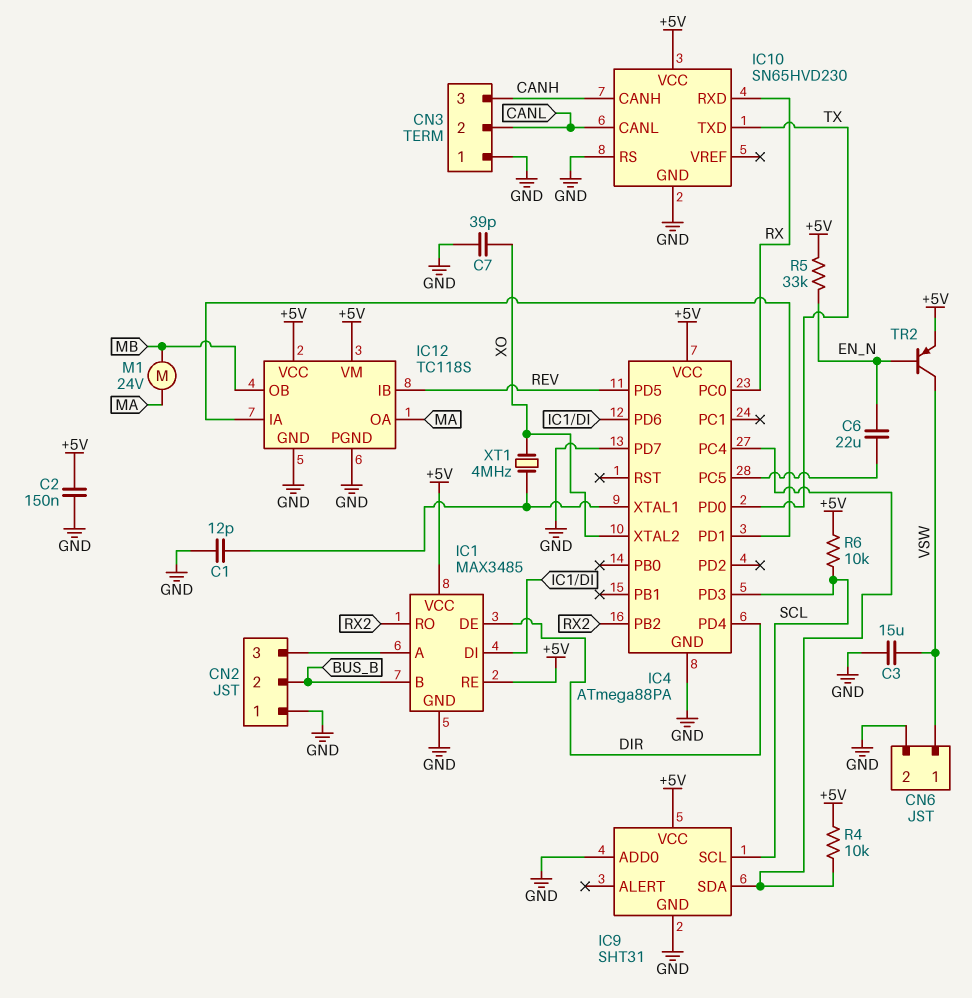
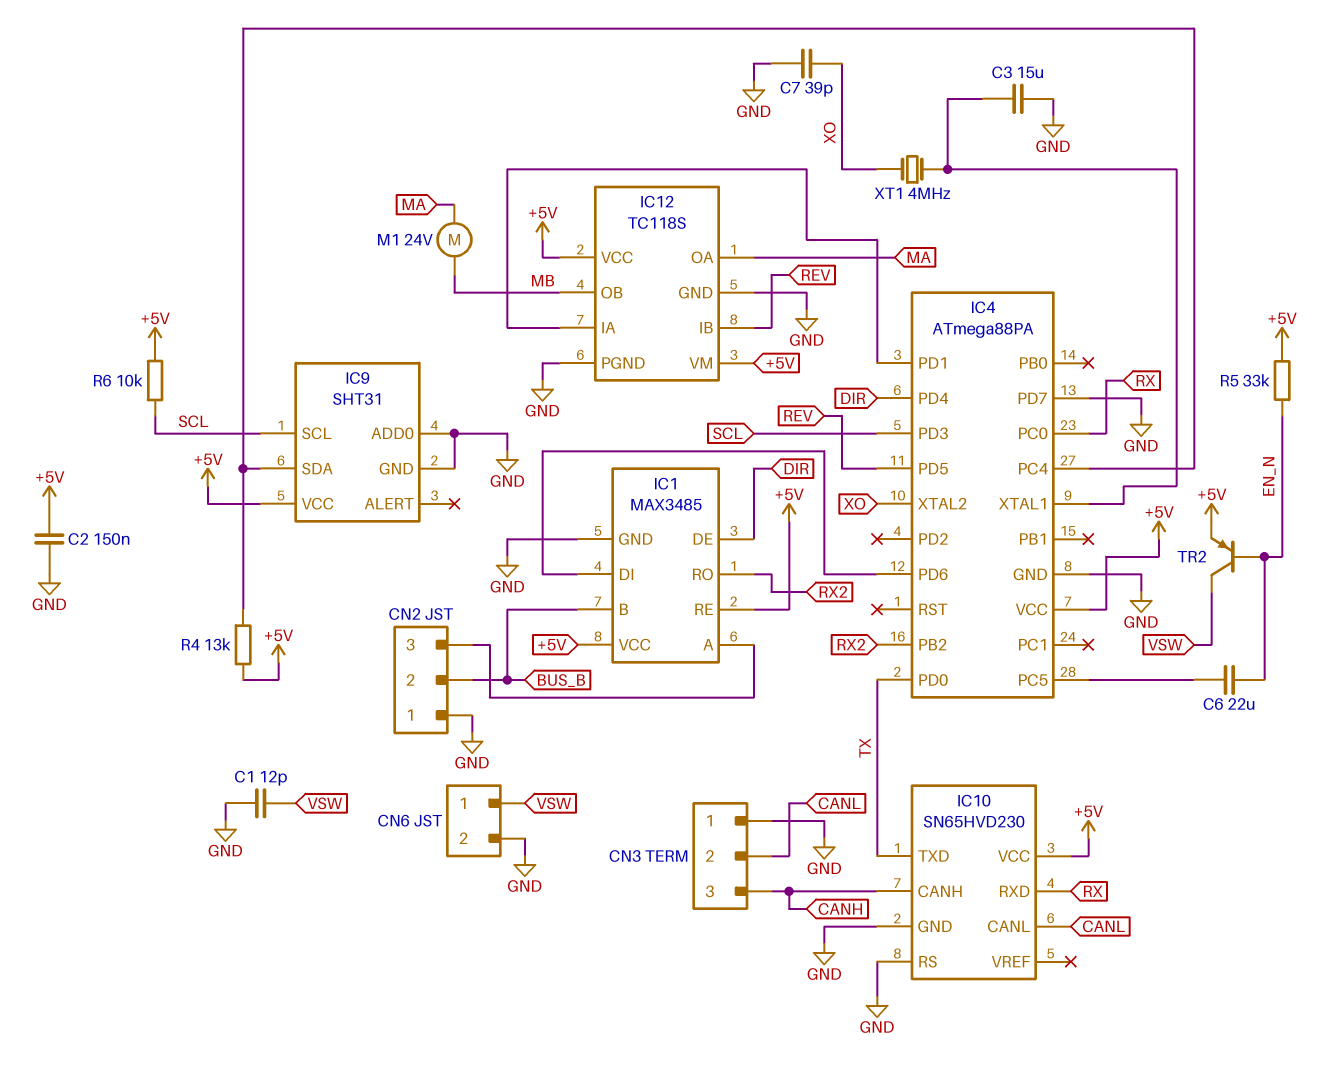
C1: 12pF (GND, IC4/XTAL1) -> 12pF (GND, VSW)
C3: 15uF (GND, VSW) -> 15uF (GND, IC4/XTAL1)
R4: 10k (+5V, IC4/PC4) -> 13k (+5V, IC4/PC4)

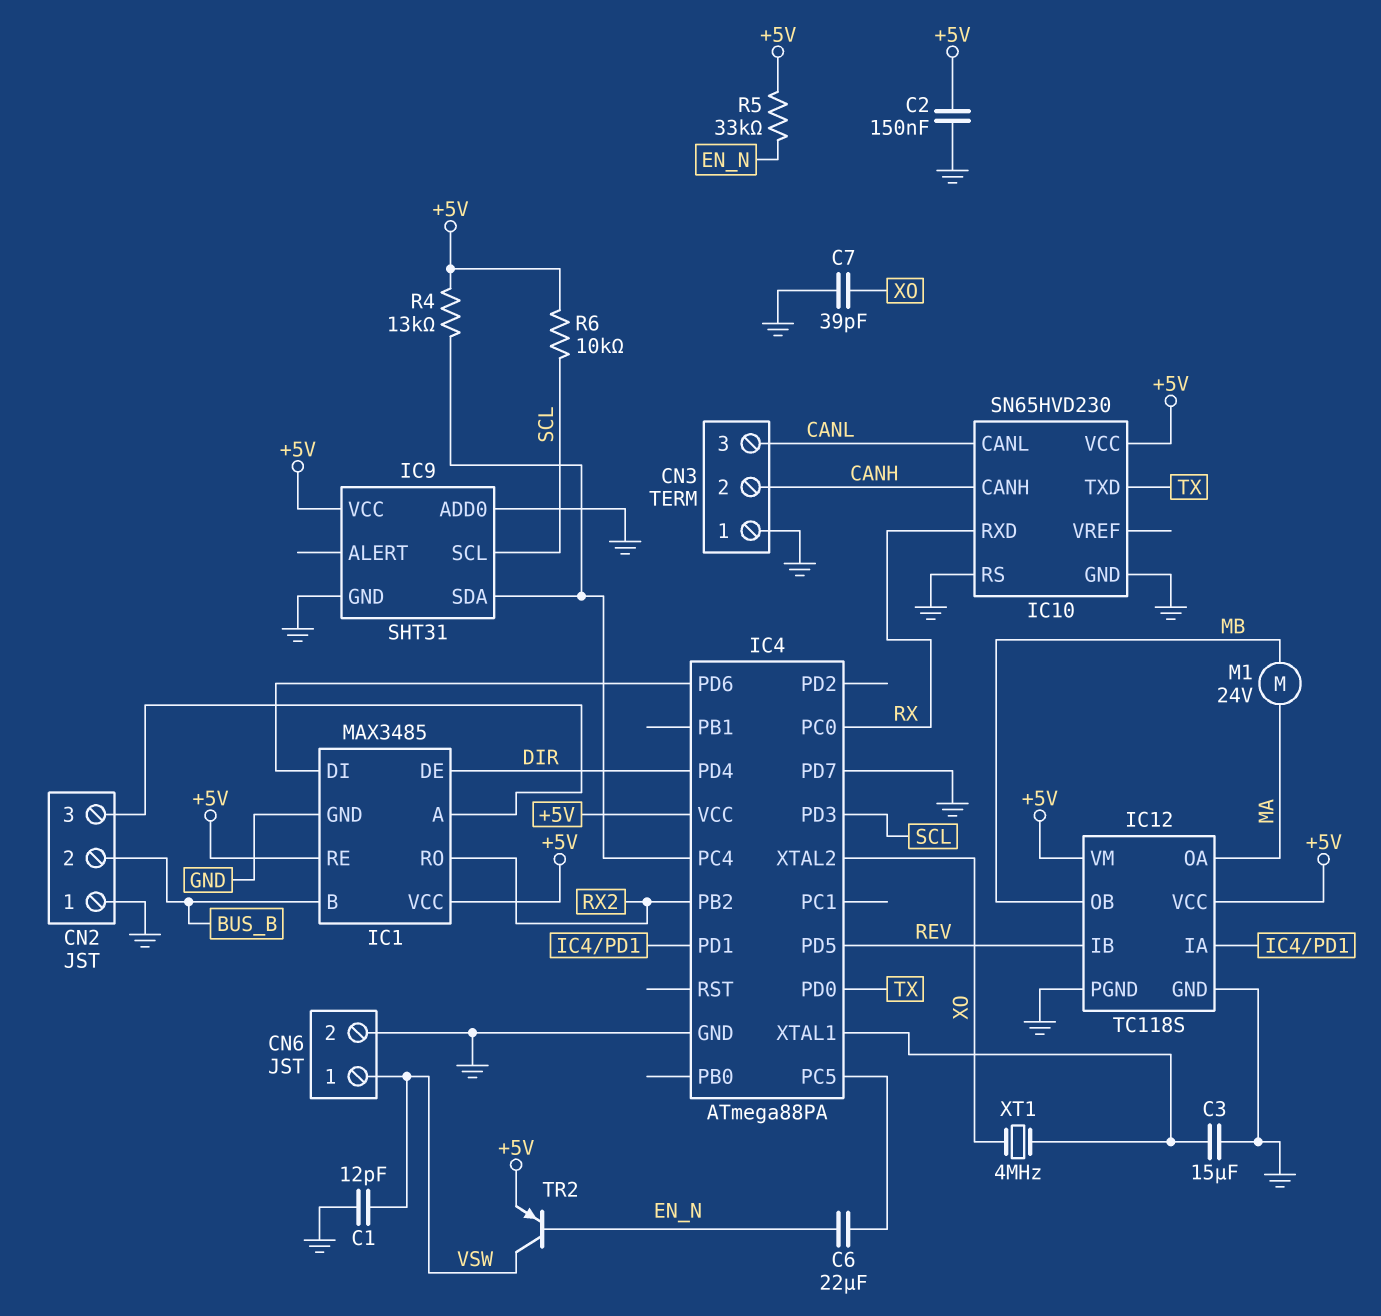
CN3 pin 2: CANL -> CANH
CN3 pin 3: CANH -> CANL

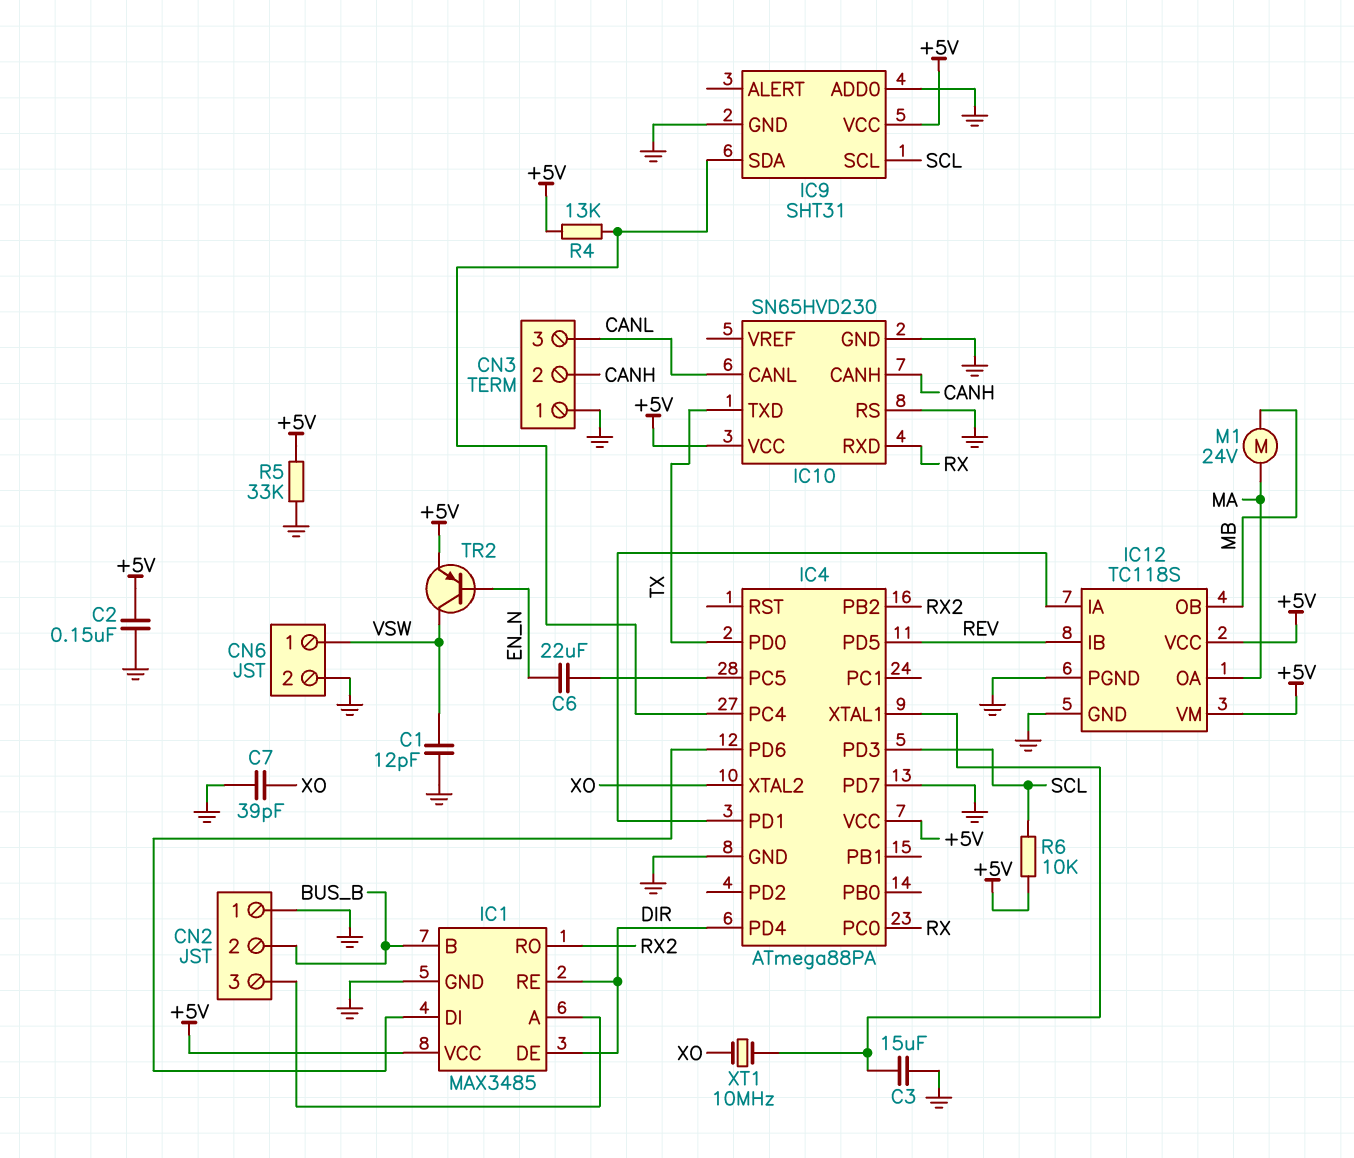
IC1 pin RE: +5V -> DIR
R5: 33k (+5V, EN_N) -> 33k (+5V, GND)
XT1: 4MHz (IC4/XTAL1, XO) -> 10MHz (IC4/XTAL1, XO)

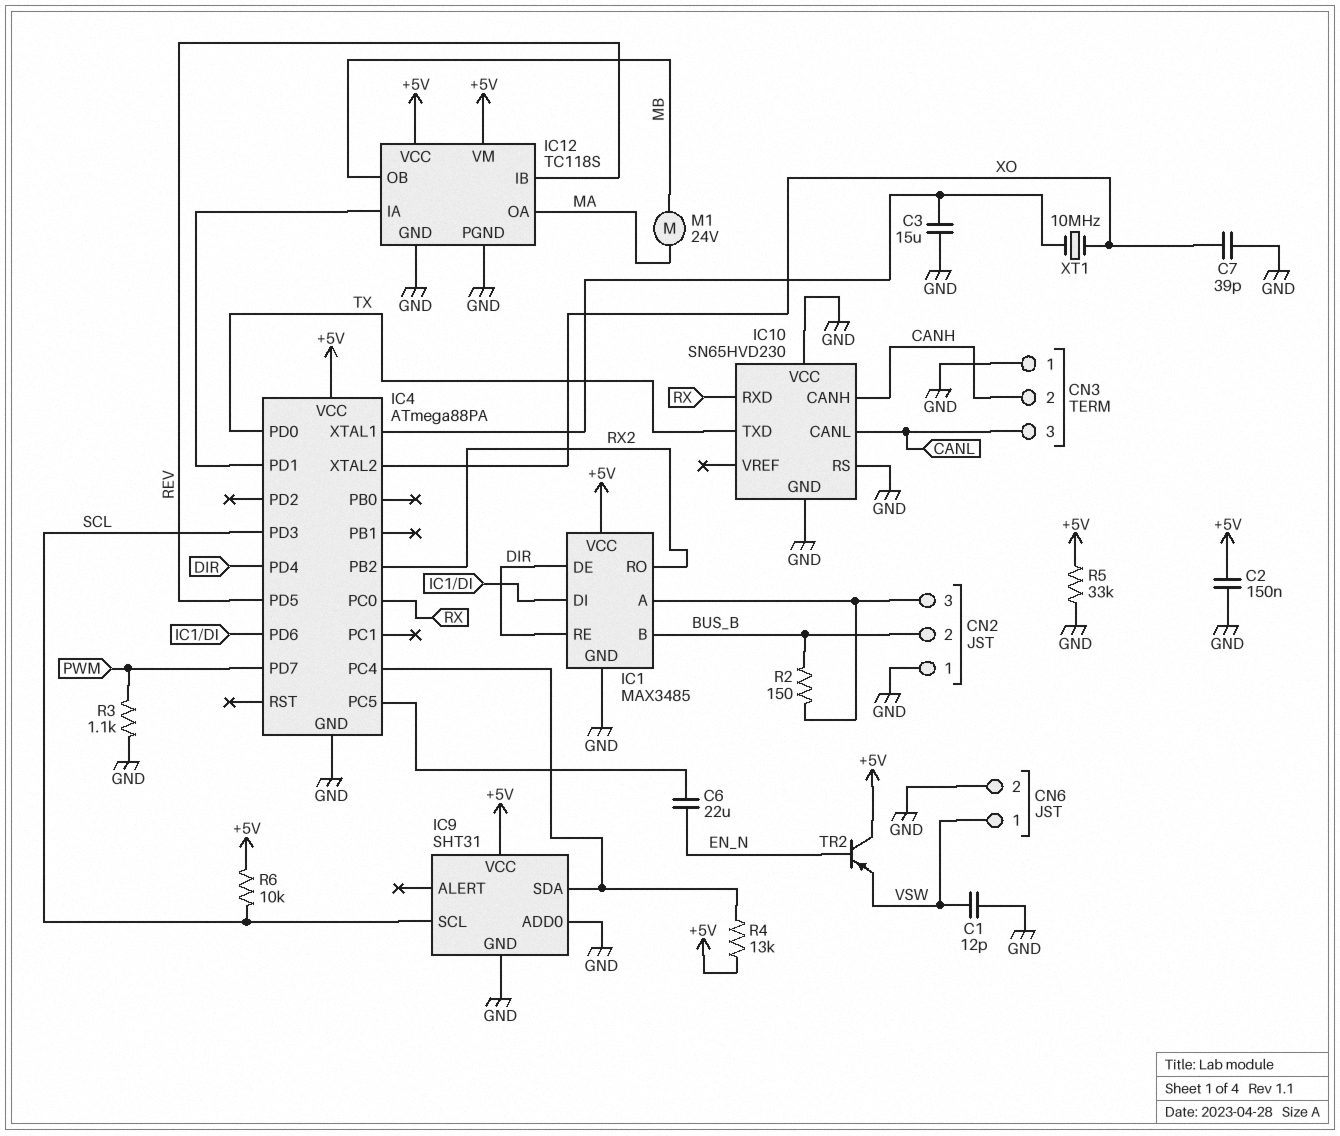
IC4 pin PD7: GND -> PWM
IC10 pin VCC: +5V -> GND
R2: none -> 150 (BUS_B, CN2/3)
R3: none -> 1.1k (GND, PWM)
TR2: PNP (B EN_N, C VSW, E +5V) -> PNP (B EN_N, C +5V, E VSW)

